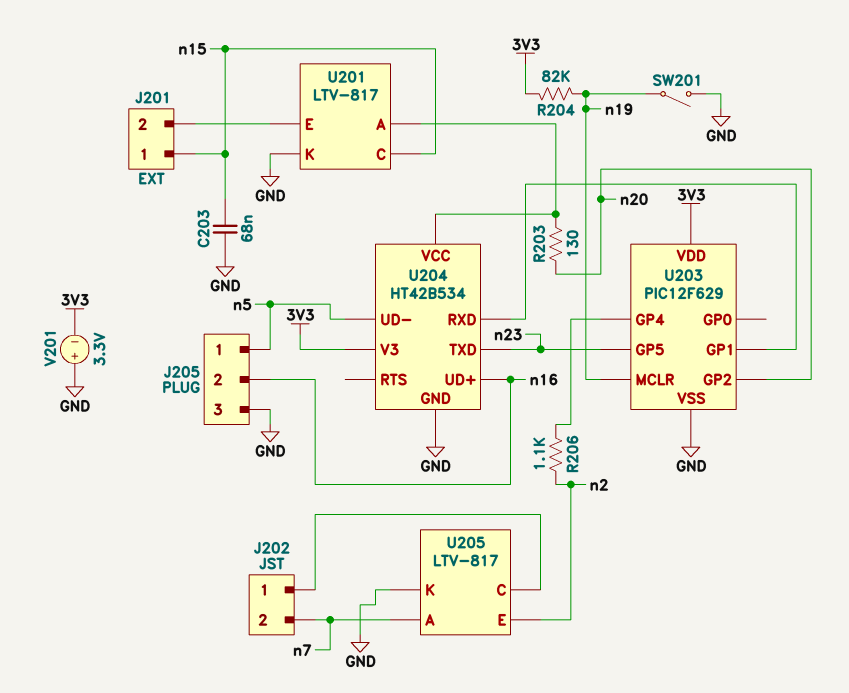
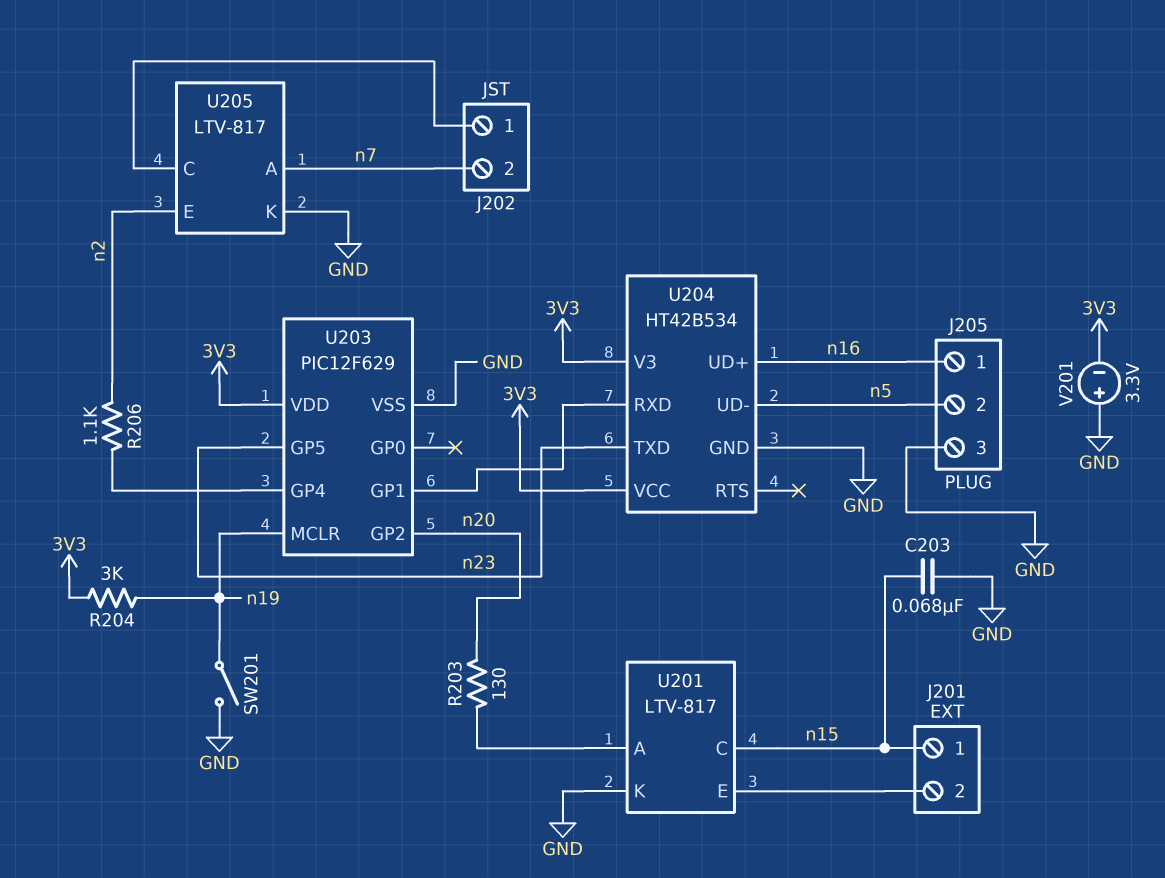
J205 pin 1: n5 -> n16
J205 pin 2: n16 -> n5
R204: 82k (3V3, n19) -> 3k (3V3, n19)
U204 pin VCC: U201/A -> 3V3

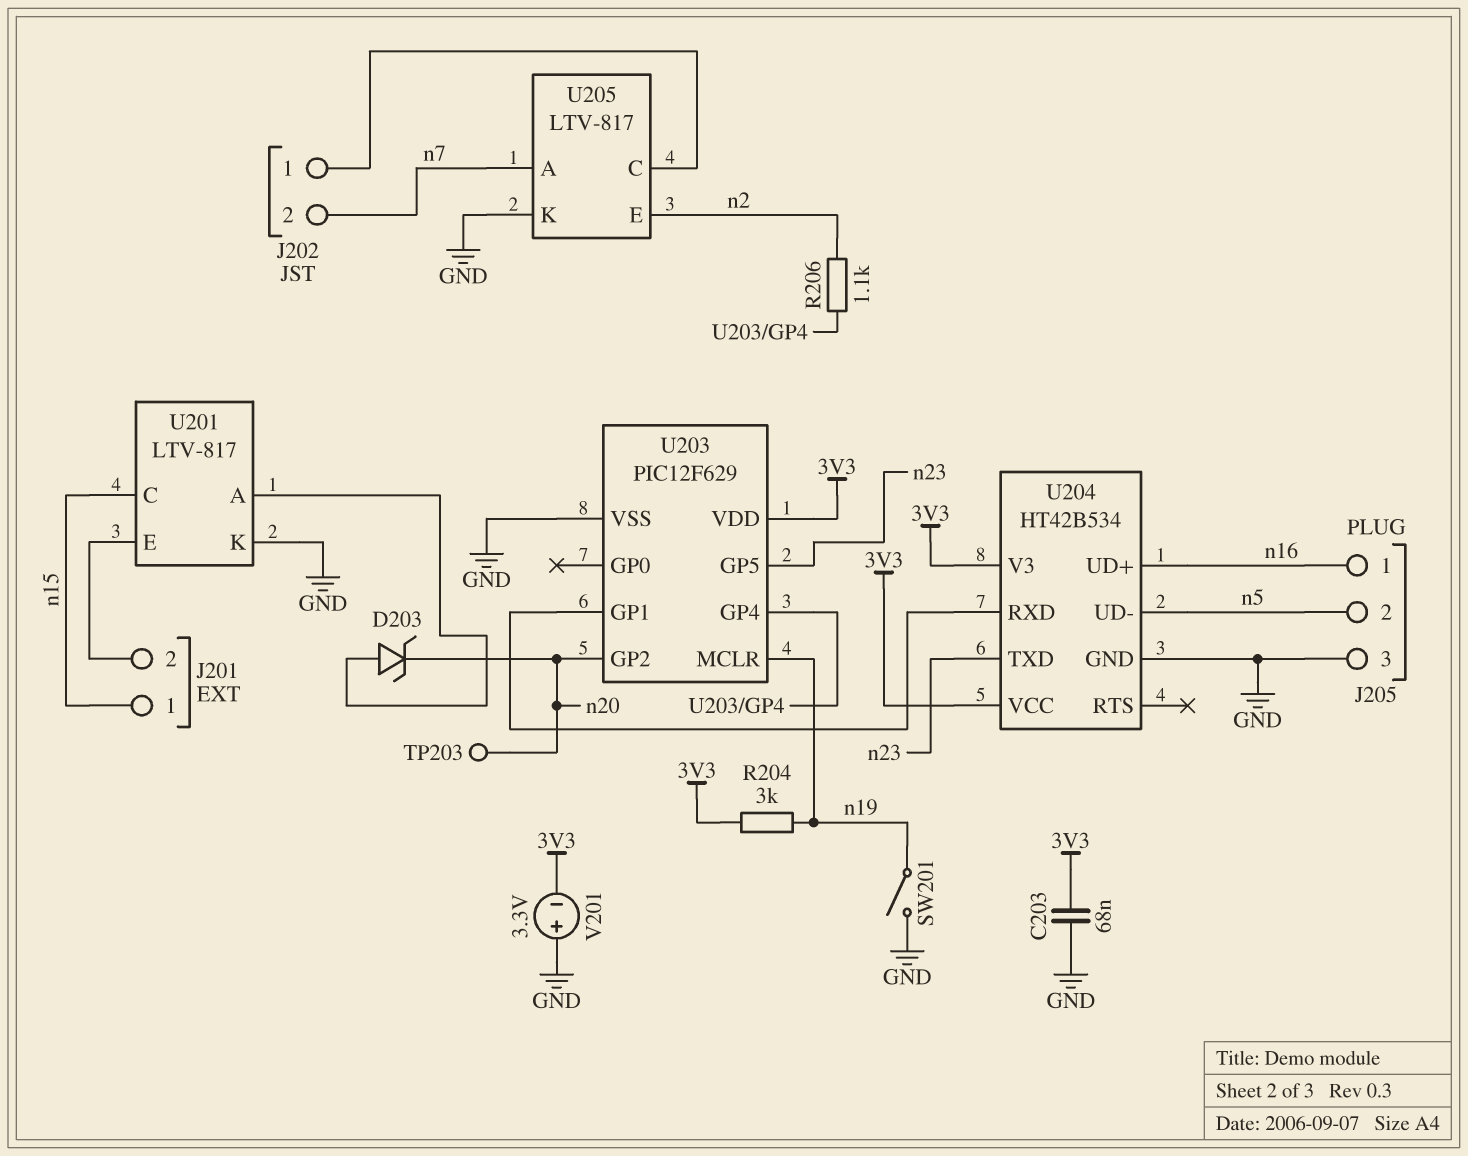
C203: 68nF (GND, n15) -> 68nF (3V3, GND)
D203: none -> zener (A U201/A, K n20)
R203: 130 (U201/A, n20) -> none
TP203: none -> test point (n20)

